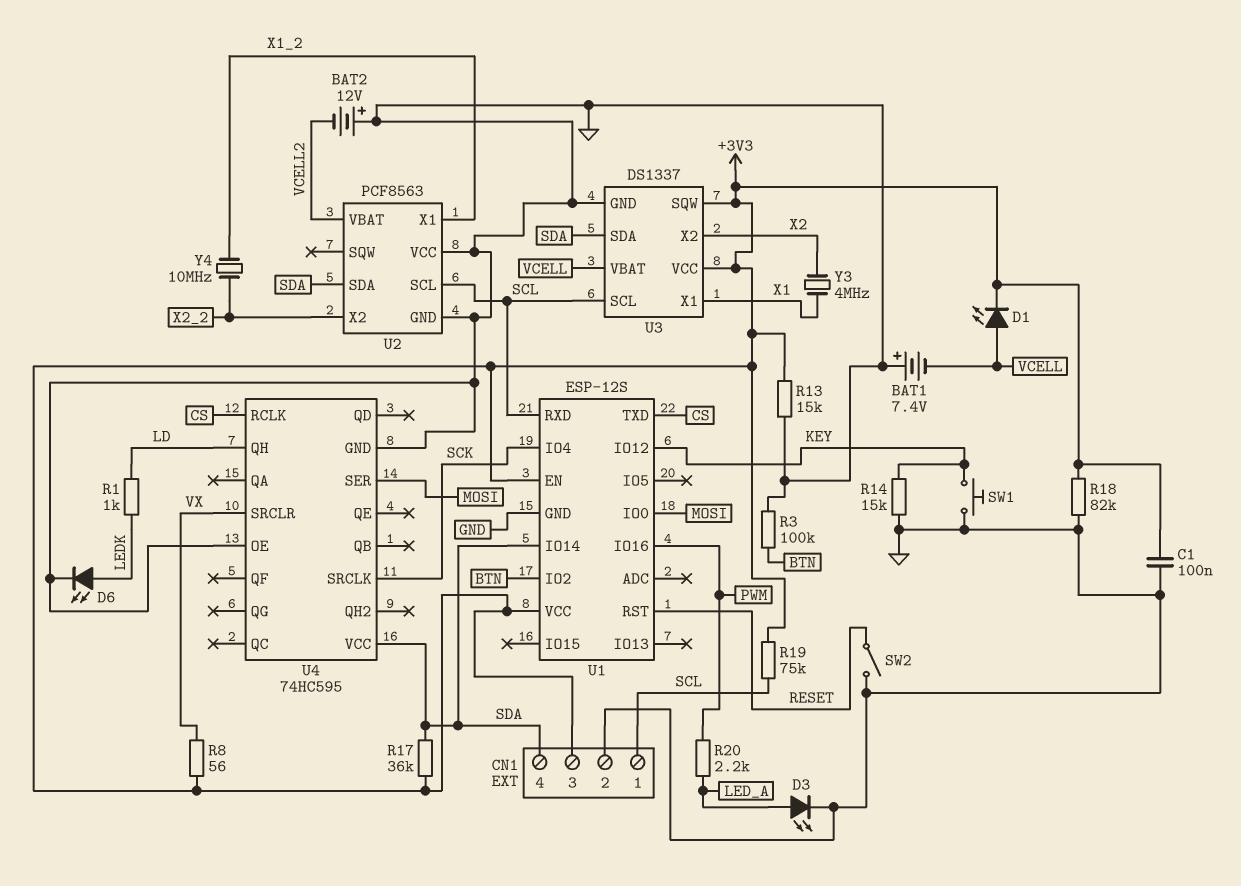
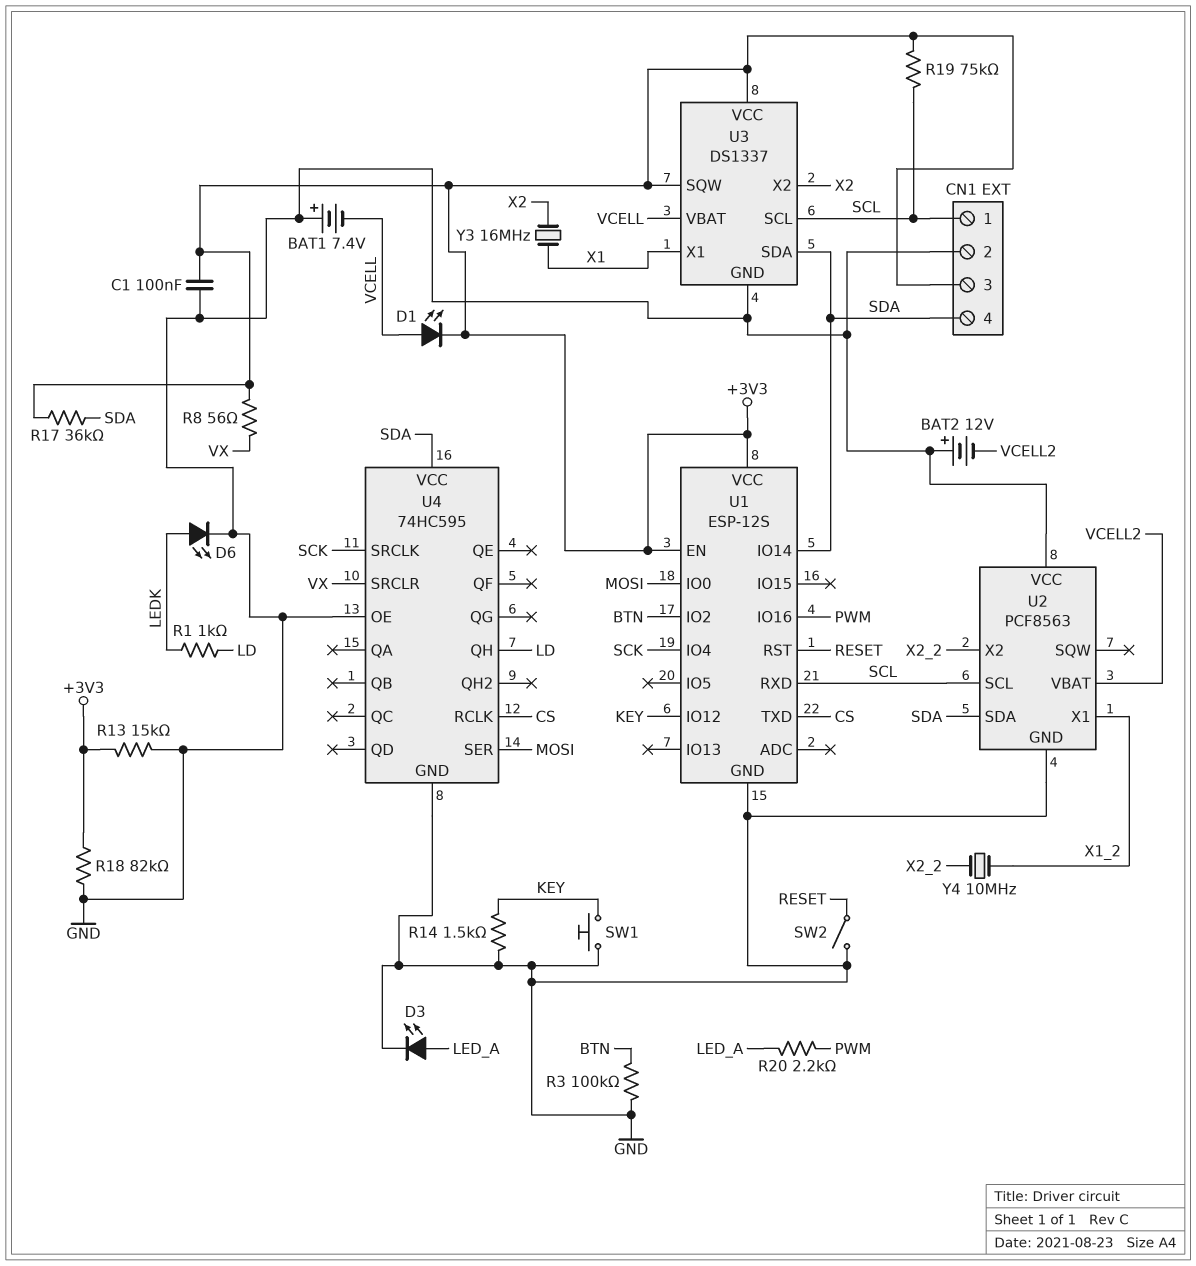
R14: 15k (GND, KEY) -> 1.5k (GND, KEY)
Y3: 4MHz (X1, X2) -> 16MHz (X1, X2)

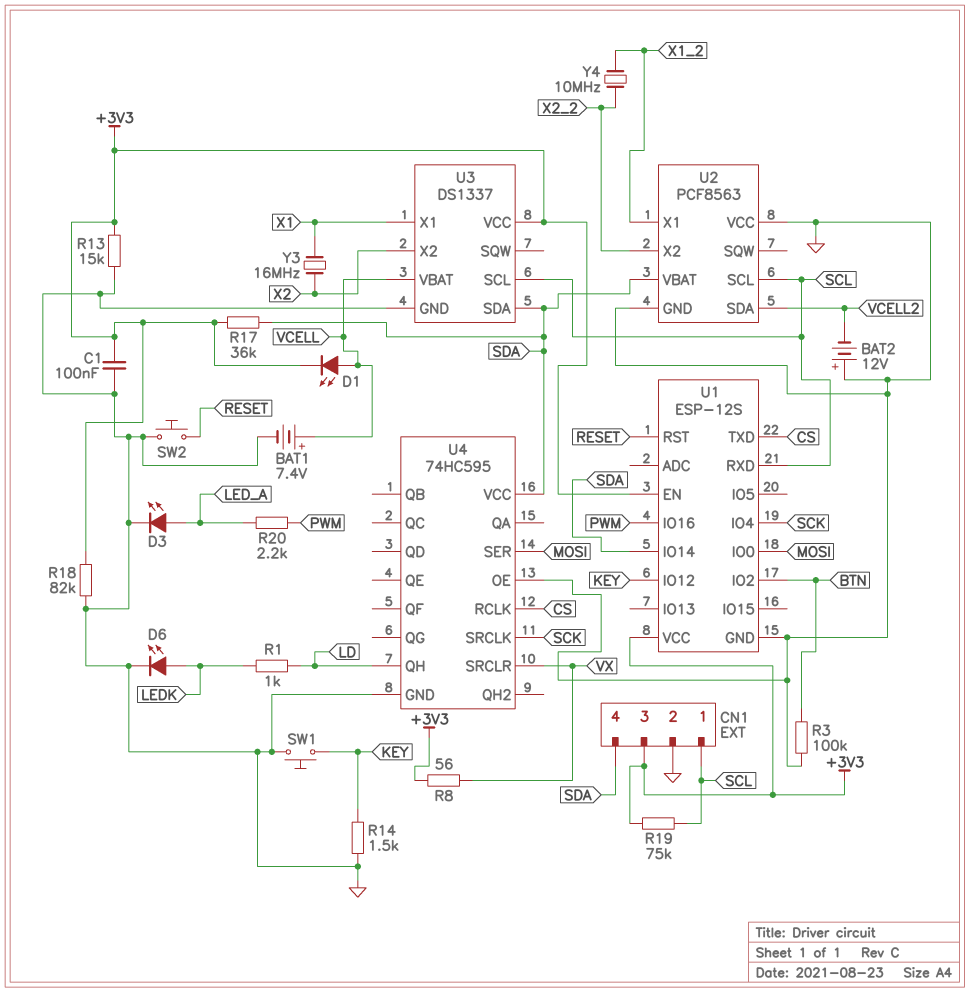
BAT1: 7.4V (plus GND, minus VCELL) -> 7.4V (plus VCELL, minus GND)
SW2: switch (GND, RESET) -> button (GND, RESET)
U2 pin SDA: SDA -> VCELL2
U2 pin VBAT: VCELL2 -> SDA
U3 pin SQW: +3V3 -> none

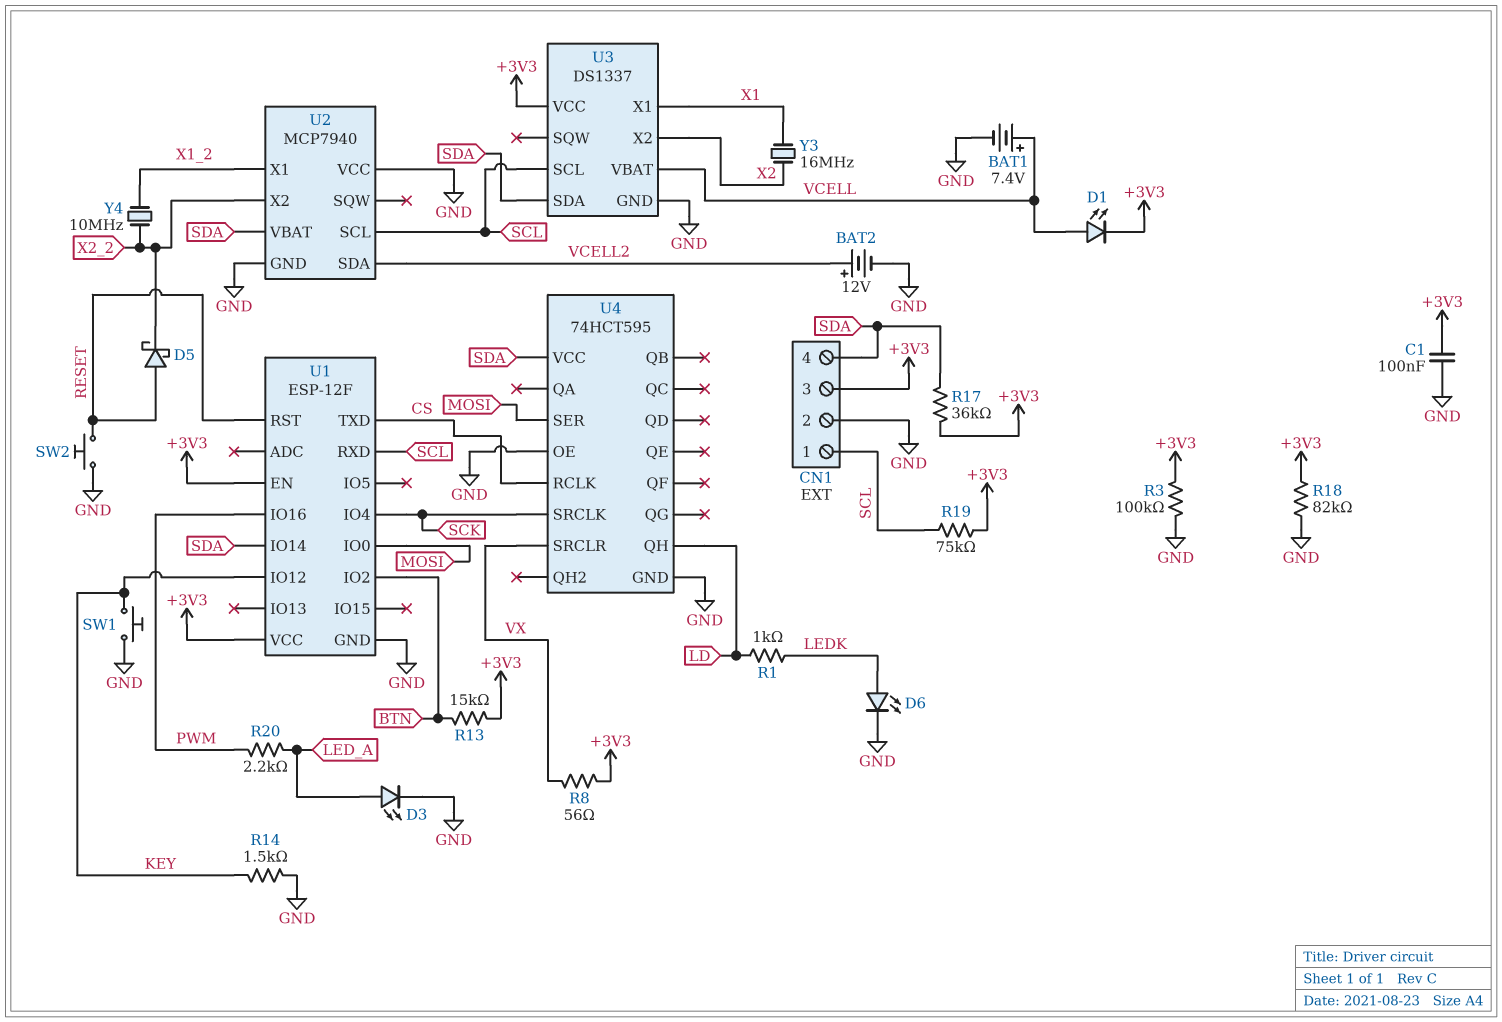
BAT2: 12V (plus GND, minus VCELL2) -> 12V (plus VCELL2, minus GND)
D5: none -> schottky (A RESET, K X2_2)
R3: 100k (BTN, GND) -> 100k (+3V3, GND)
R13: 15k (+3V3, GND) -> 15k (+3V3, BTN)
U1: ESP-12S -> ESP-12F
U2: PCF8563 -> MCP7940
U4: 74HC595 -> 74HCT595

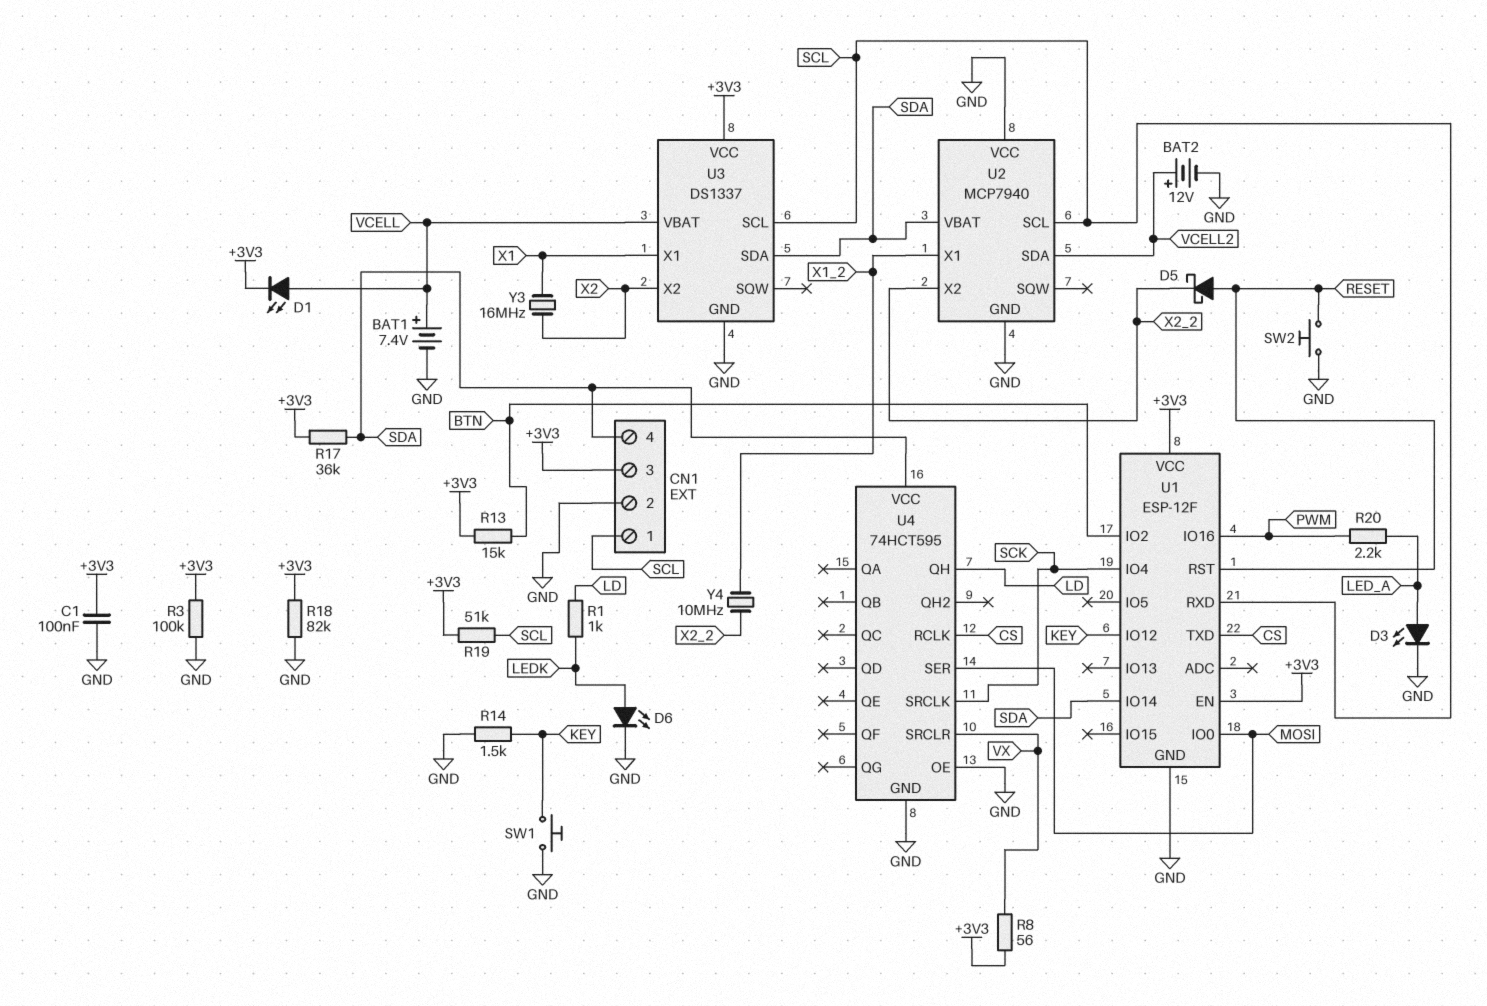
R19: 75k (+3V3, SCL) -> 51k (+3V3, SCL)

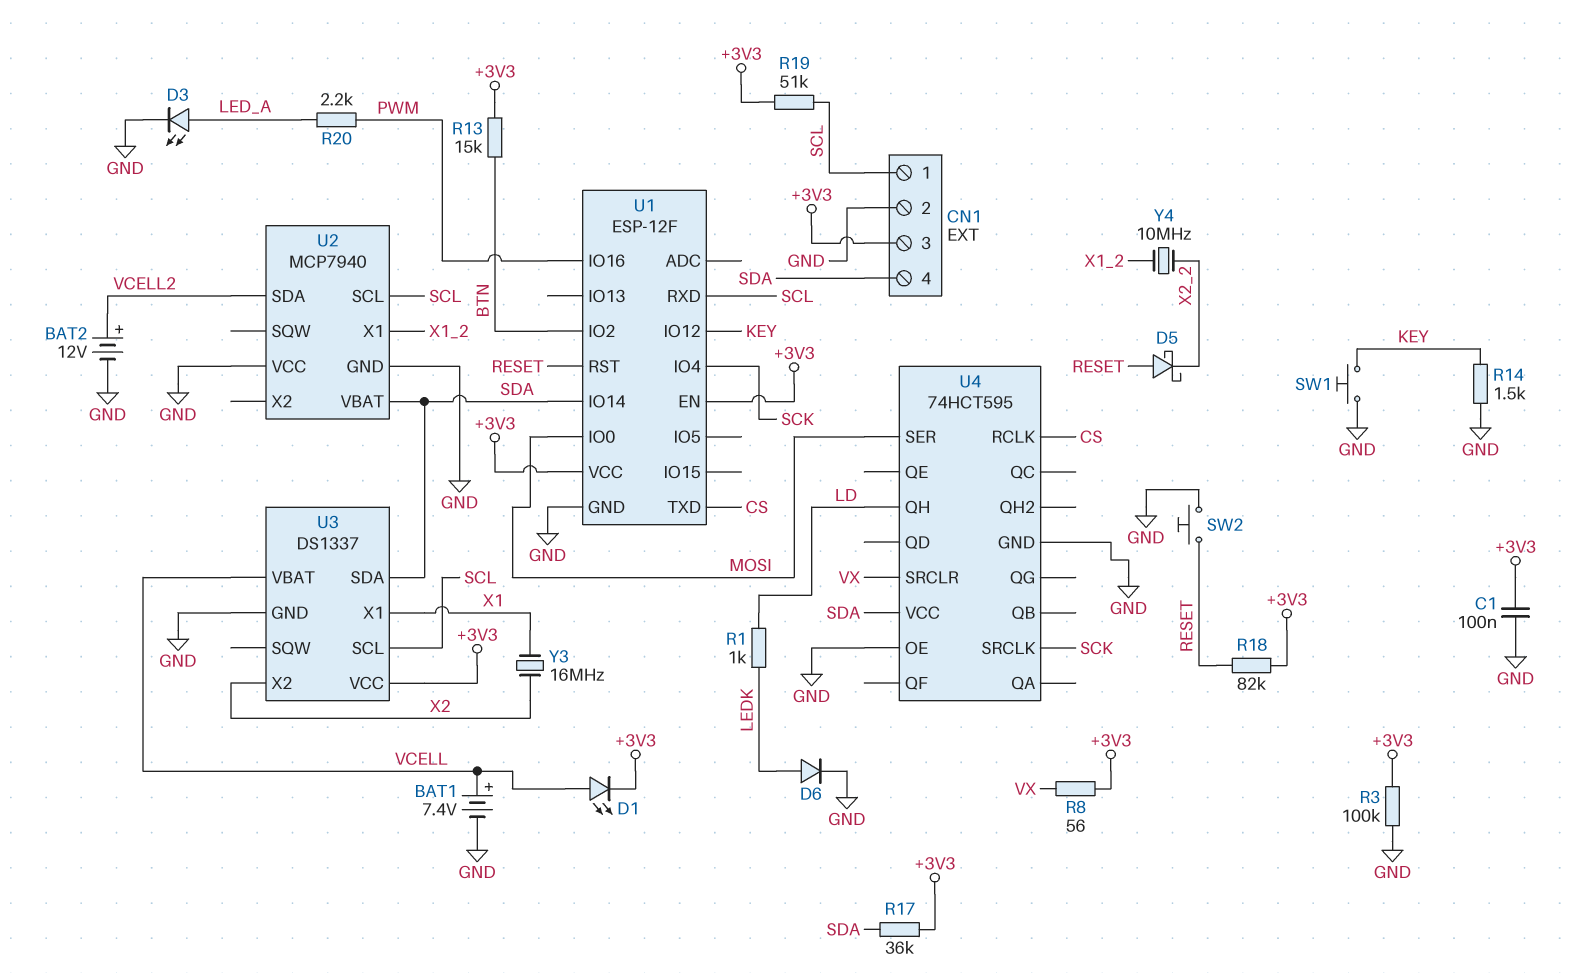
D6: LED (A LEDK, K GND) -> diode (A LEDK, K GND)
R18: 82k (+3V3, GND) -> 82k (+3V3, RESET)
U2 pin X2: X2_2 -> none

